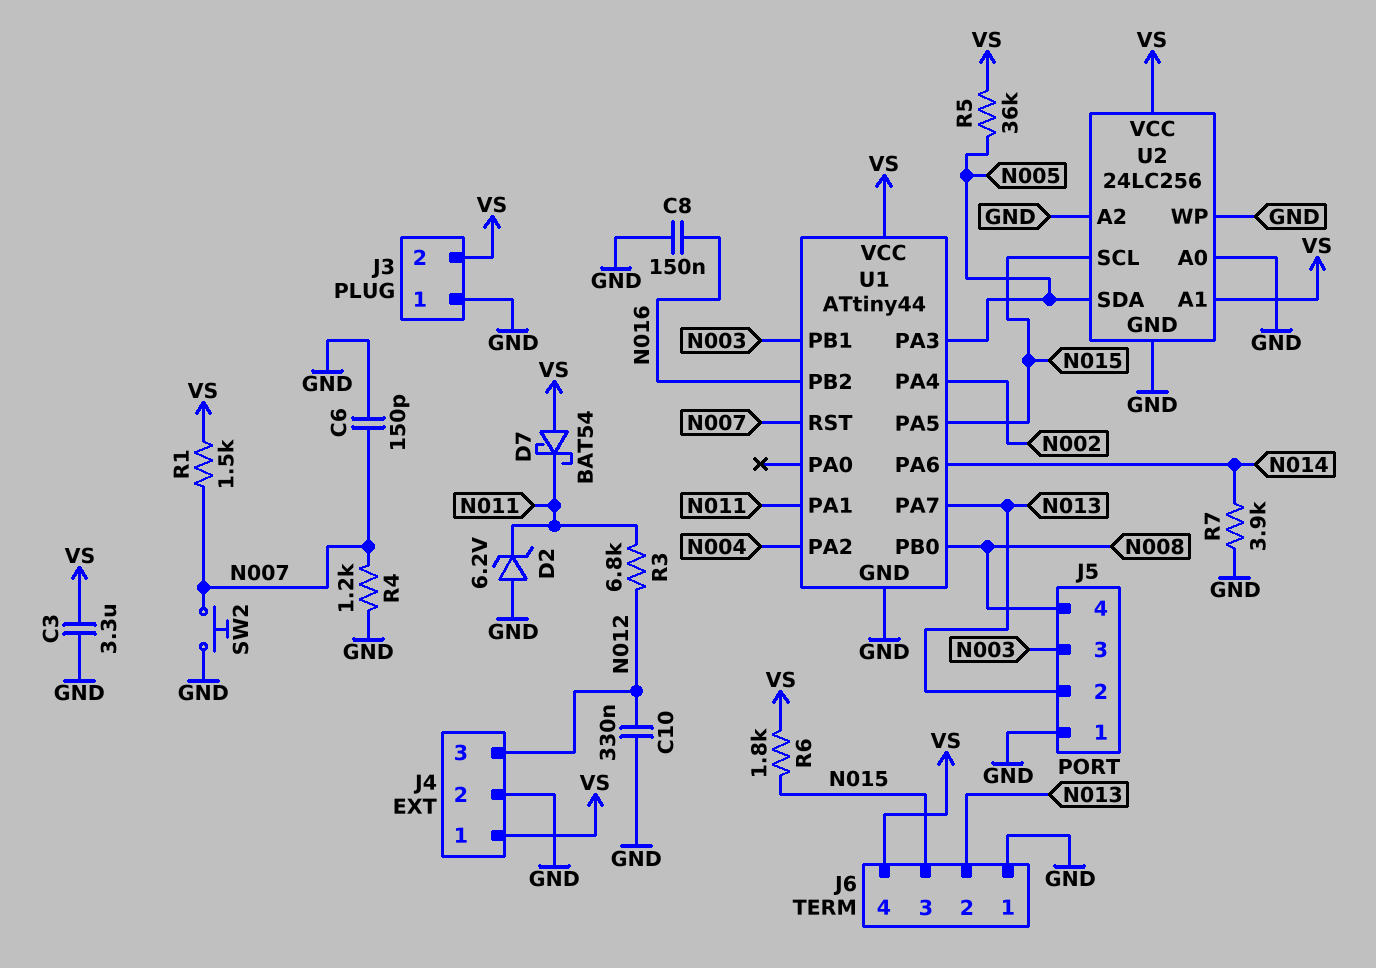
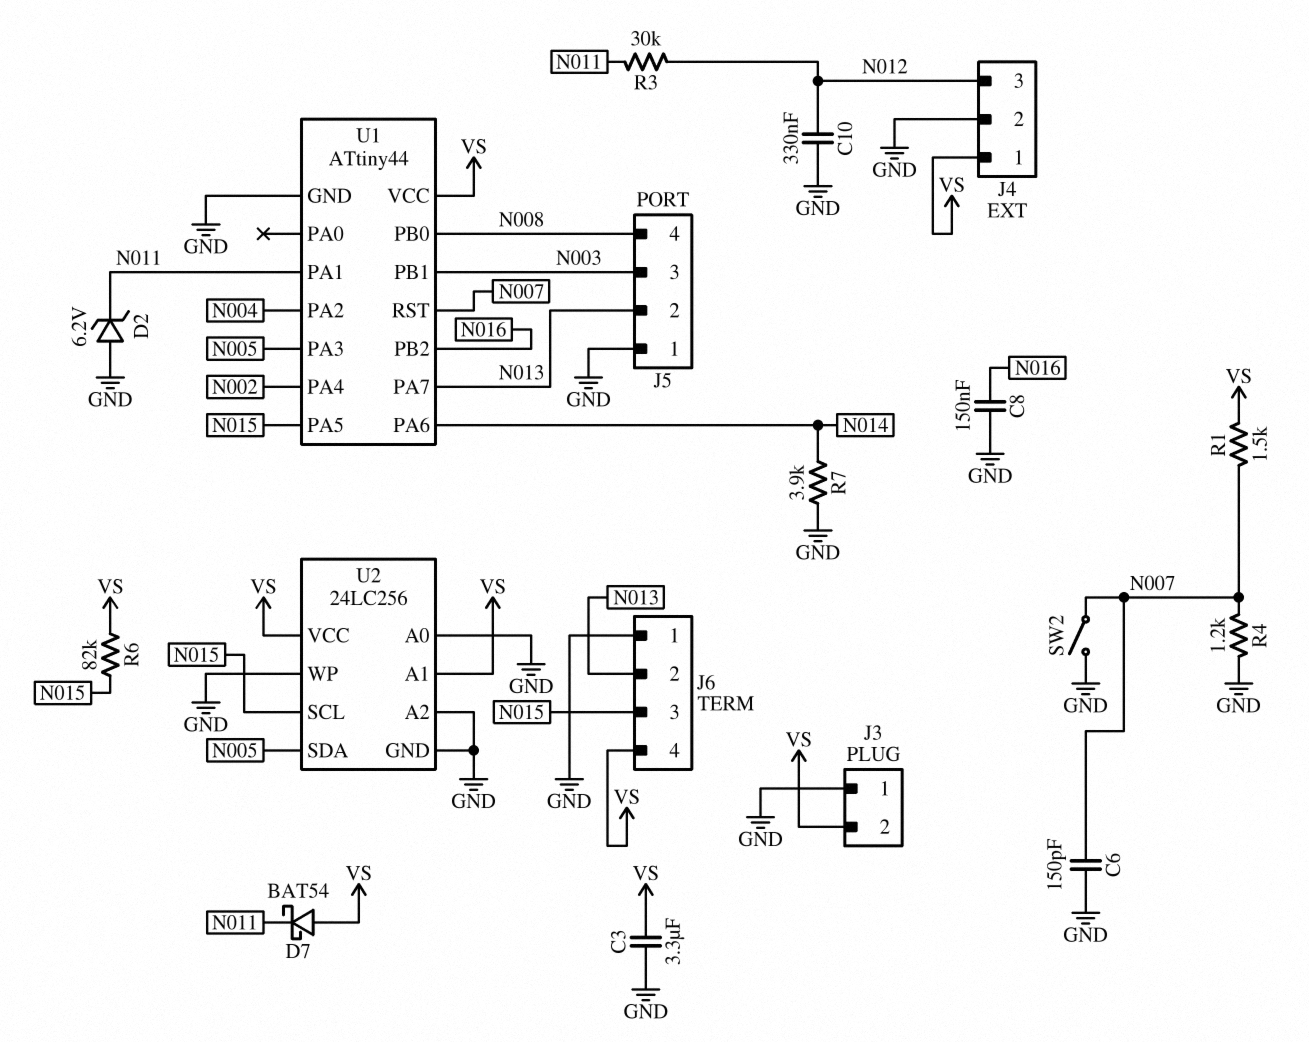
R3: 6.8k (N011, N012) -> 30k (N011, N012)
R5: 36k (N005, VS) -> none
R6: 1.8k (N015, VS) -> 82k (N015, VS)
SW2: button (GND, N007) -> switch (GND, N007)

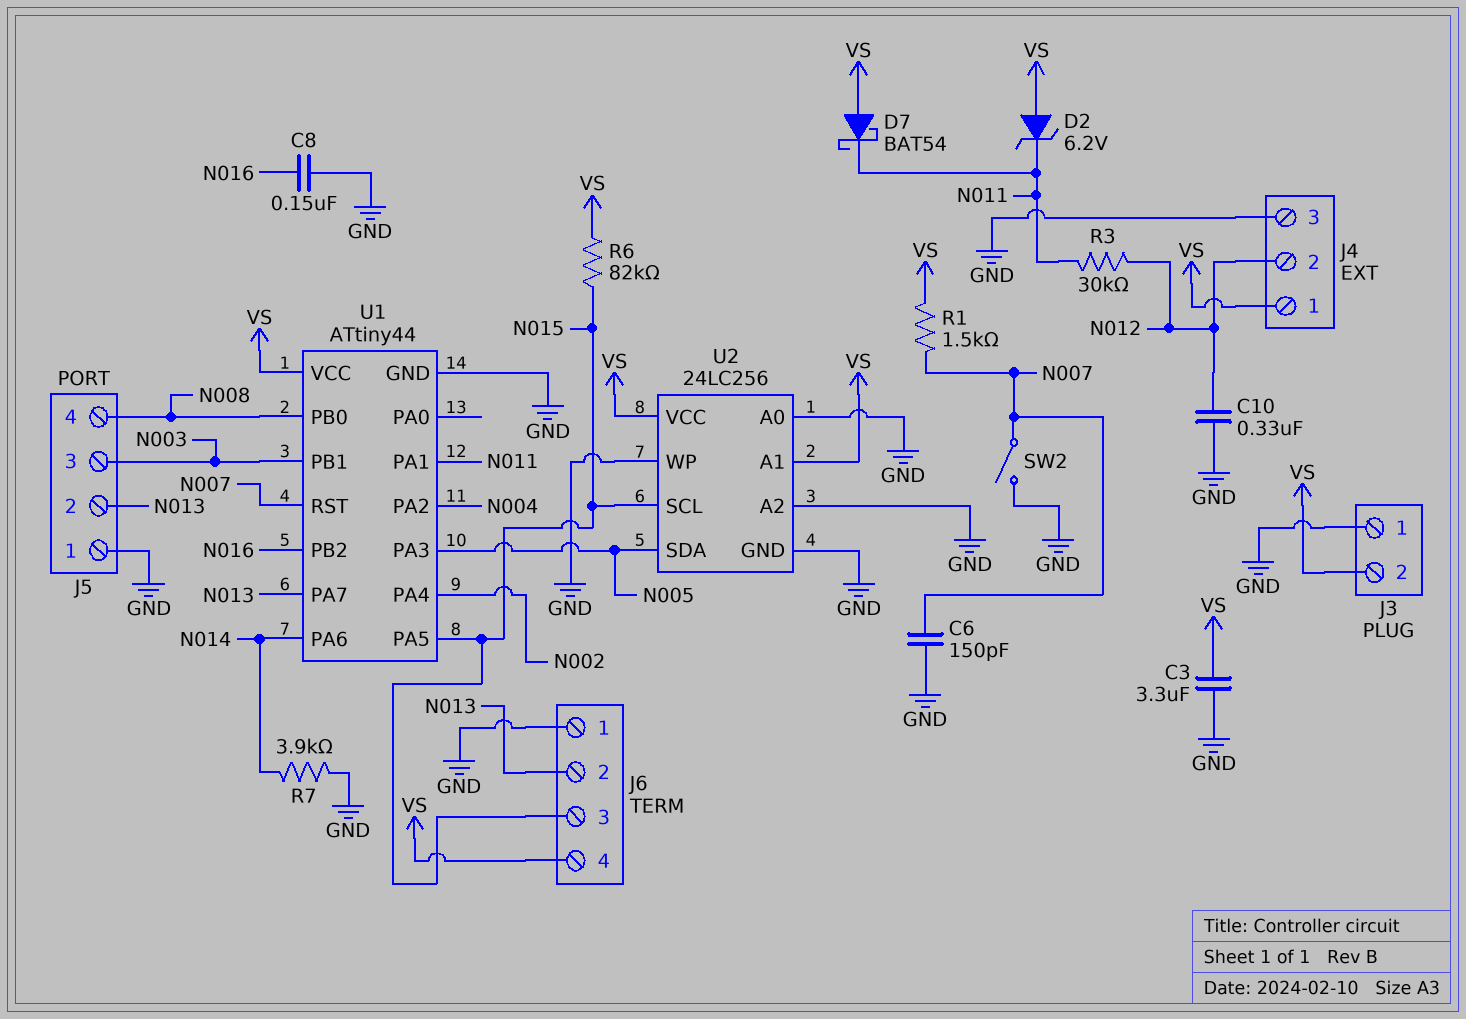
D2: zener 6.2V (A GND, K N011) -> zener 6.2V (A VS, K N011)
J4 pin 2: GND -> N012
J4 pin 3: N012 -> GND
R4: 1.2k (GND, N007) -> none

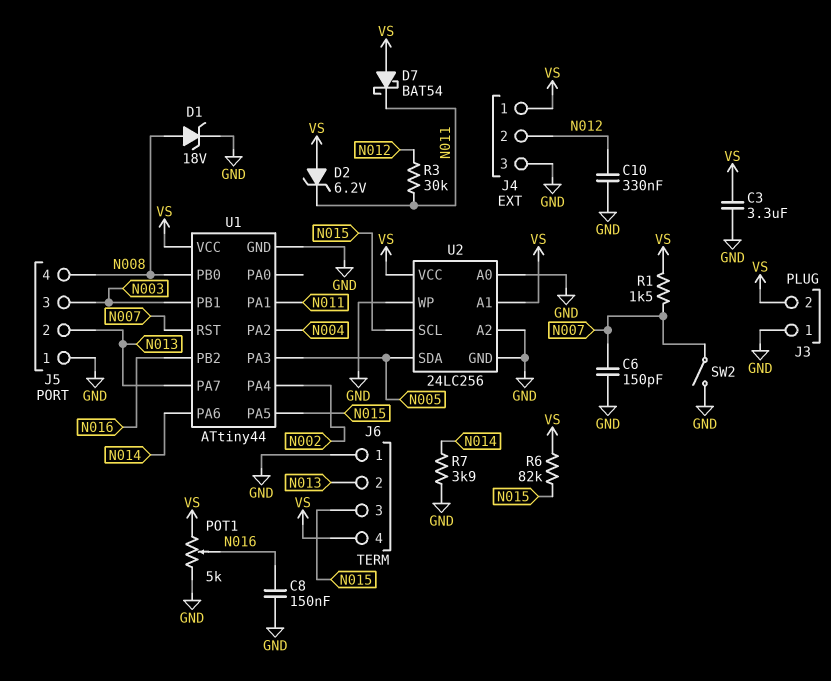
D1: none -> zener 18V (A N008, K GND)
POT1: none -> 5k (GND, VS, wiper N016)

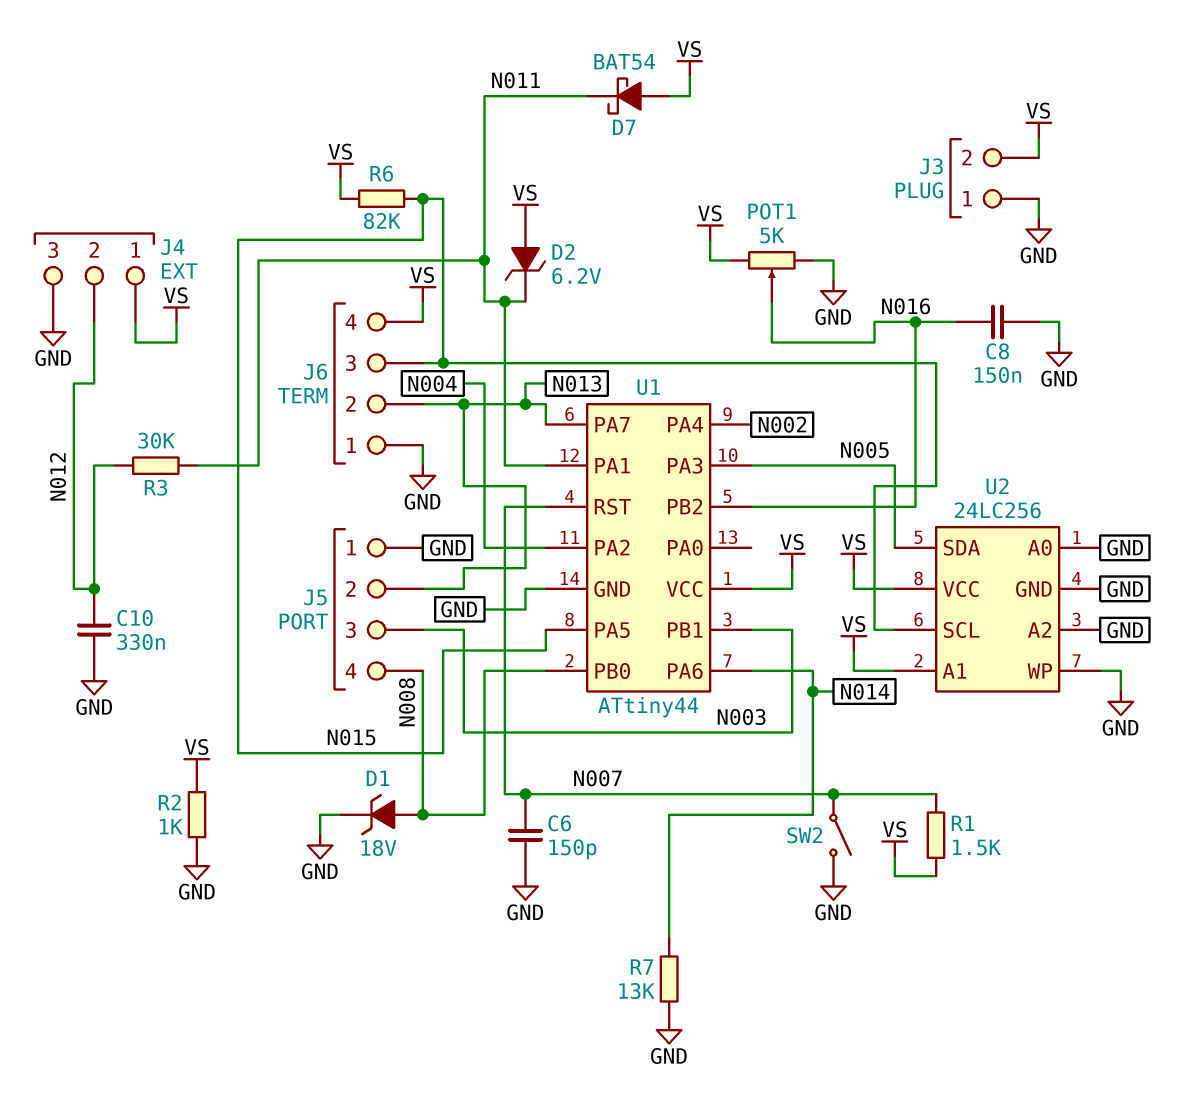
C3: 3.3uF (GND, VS) -> none
R2: none -> 1k (GND, VS)
R7: 3.9k (GND, N014) -> 13k (GND, N014)

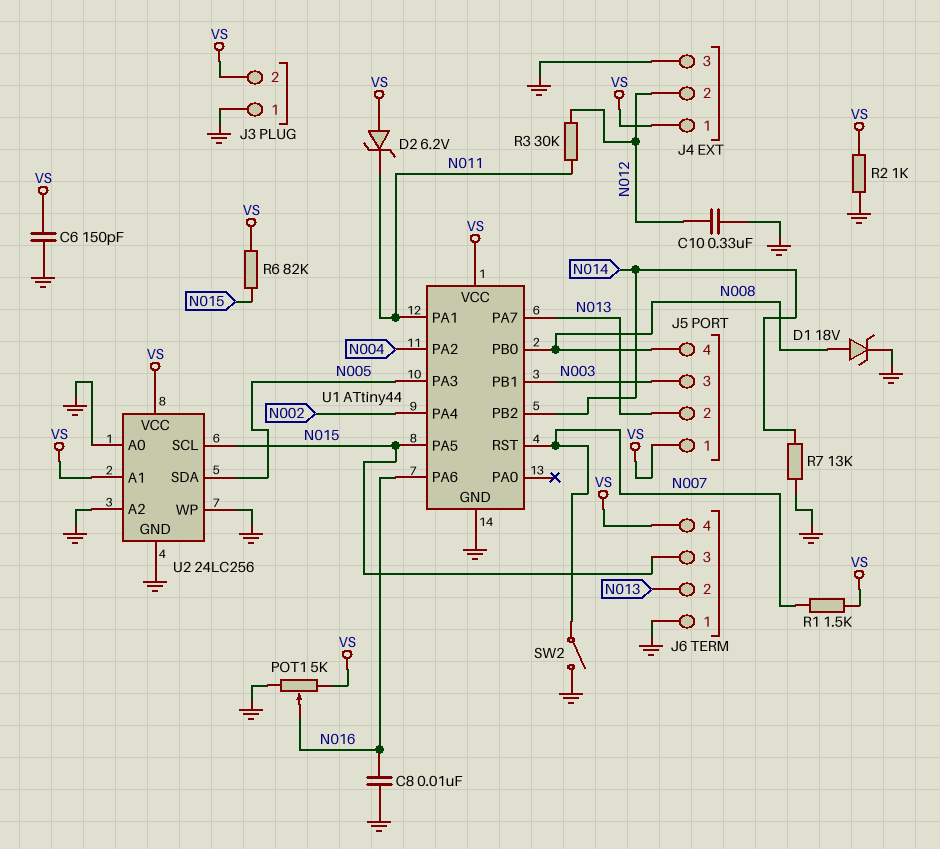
C6: 150pF (GND, N007) -> 150pF (GND, VS)
C8: 150nF (GND, N016) -> 10nF (GND, N016)
D7: schottky BAT54 (A VS, K N011) -> none
J5 pin 1: GND -> VS
U1 pin PA6: N014 -> N016
U1 pin PB2: N016 -> N014

